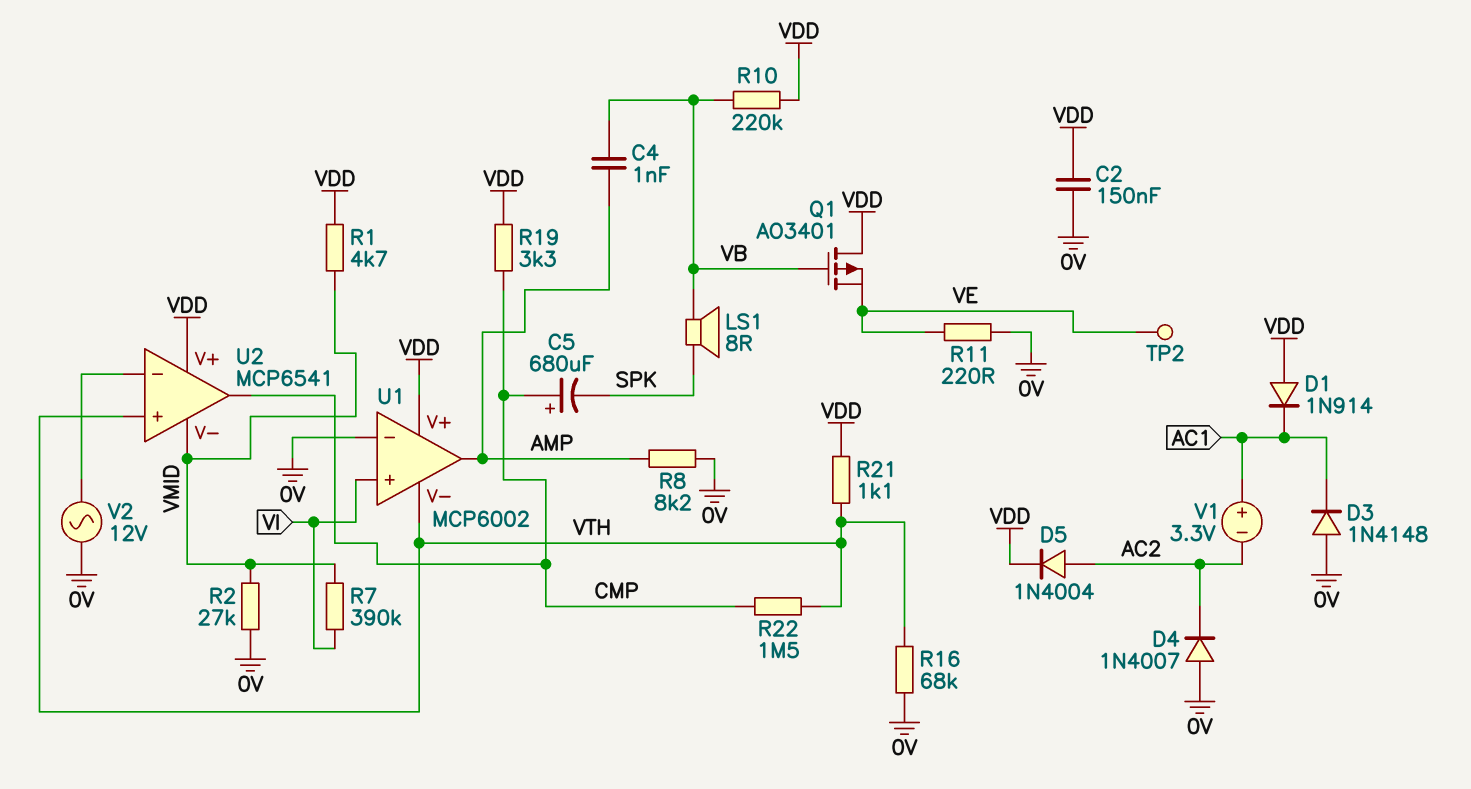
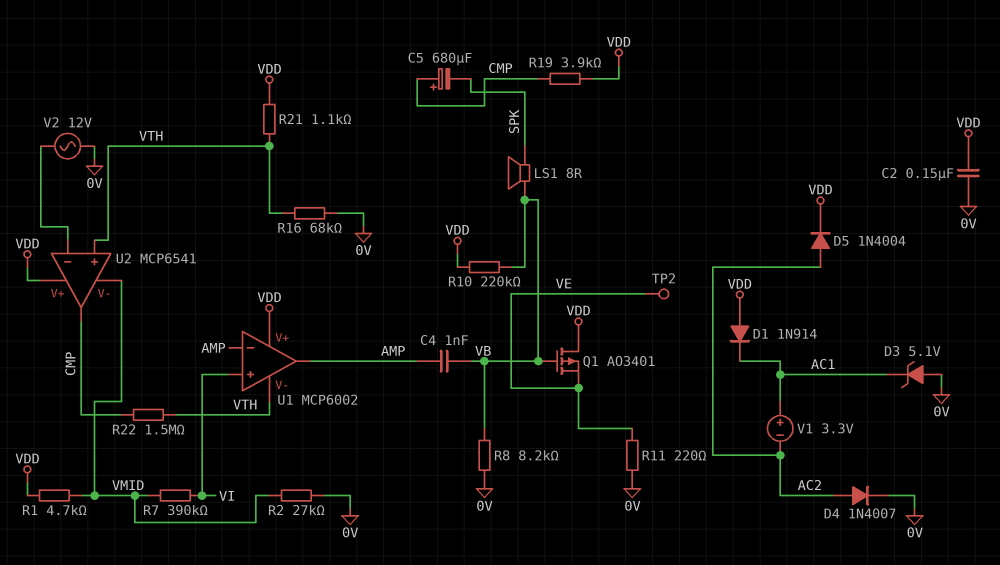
D3: diode 1N4148 (A 0V, K AC1) -> zener 5.1V (A 0V, K AC1)
D4: diode 1N4007 (A 0V, K AC2) -> diode 1N4007 (A AC2, K 0V)
R8: 8.2k (0V, AMP) -> 8.2k (0V, VB)
R19: 3.3k (CMP, VDD) -> 3.9k (CMP, VDD)
U1 pin in-: 0V -> AMP

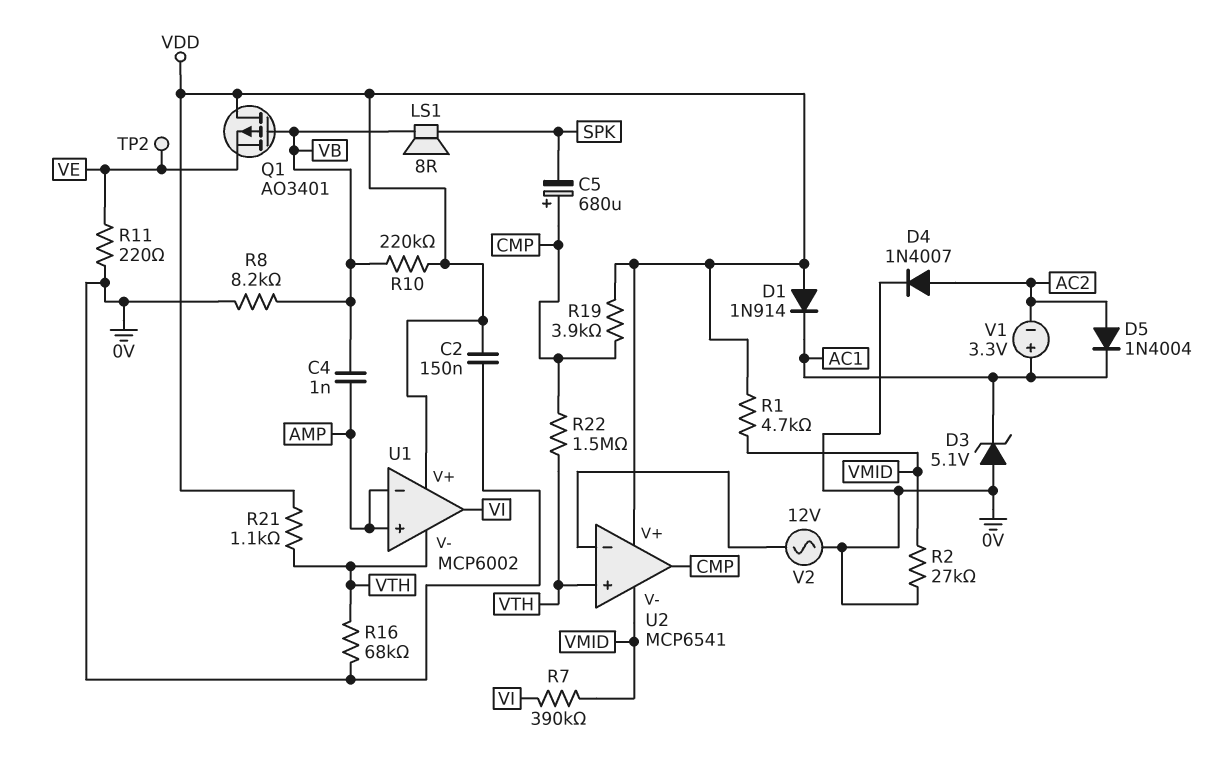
D5: diode 1N4004 (A AC2, K VDD) -> diode 1N4004 (A AC2, K AC1)
U1 pin in+: VI -> AMP
U1 pin out: AMP -> VI

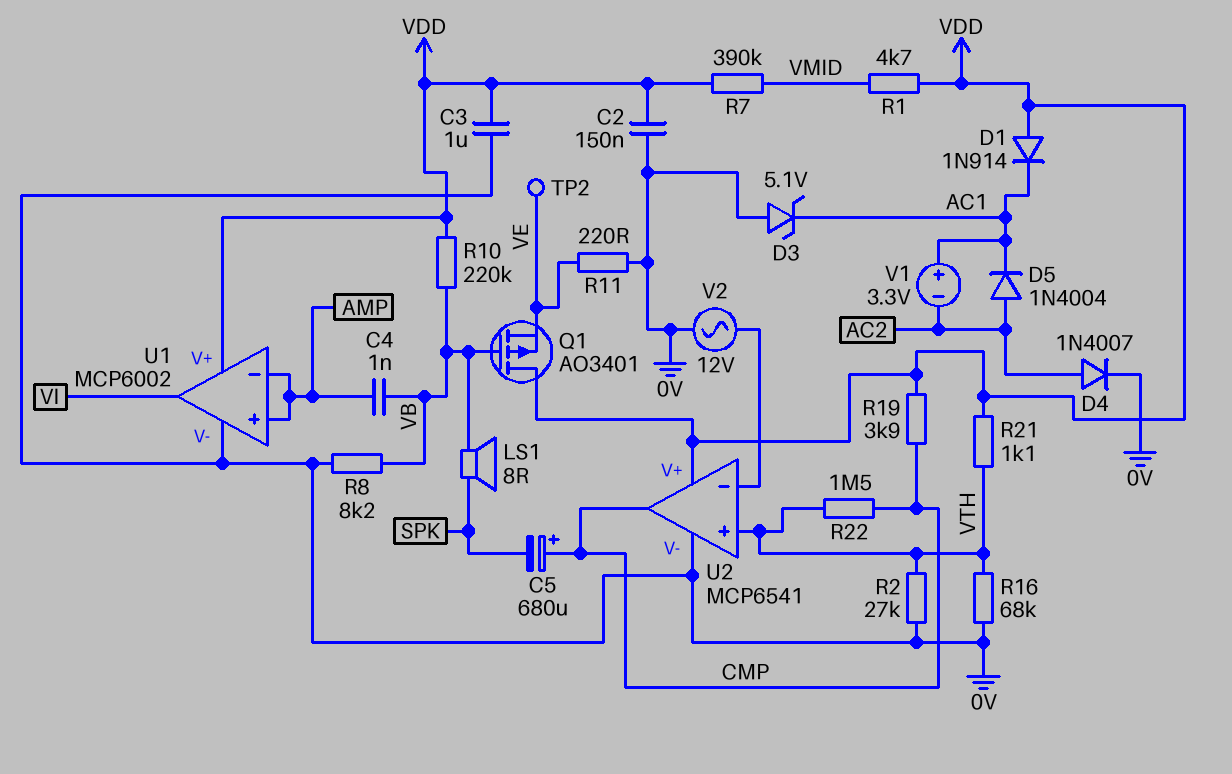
C3: none -> 1uF (0V, VDD)
R2: 27k (0V, VMID) -> 27k (0V, VTH)
R7: 390k (VI, VMID) -> 390k (VDD, VMID)
U1 pin V-: VTH -> 0V
U2 pin V-: VMID -> 0V

